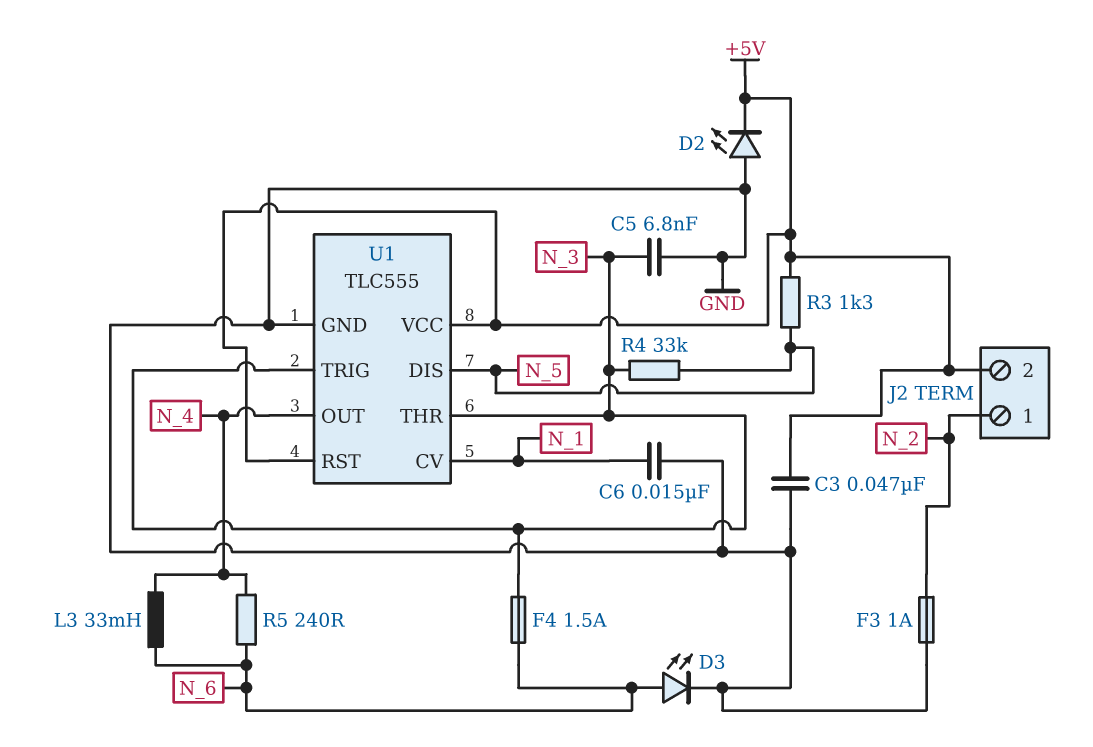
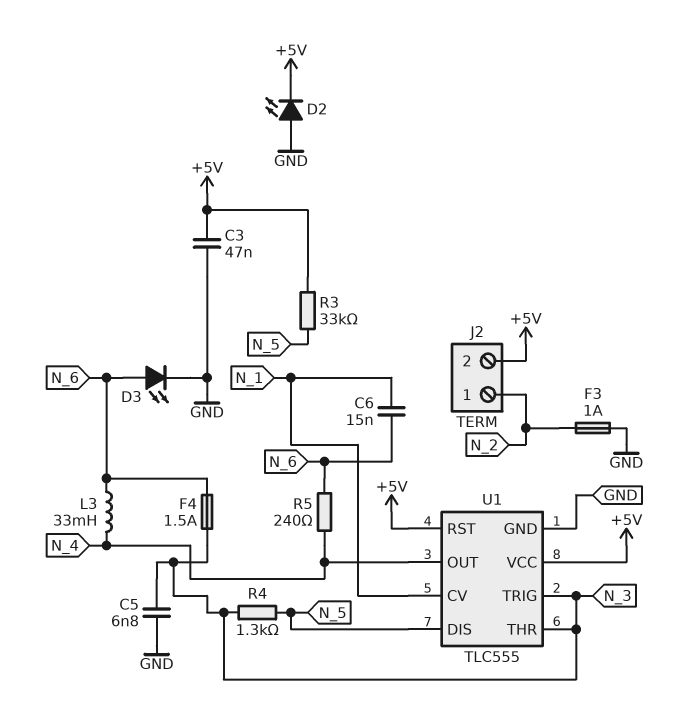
C6: 15nF (GND, N_1) -> 15nF (N_1, N_6)
R3: 1.3k (+5V, N_5) -> 33k (+5V, N_5)
R4: 33k (N_3, N_5) -> 1.3k (N_3, N_5)

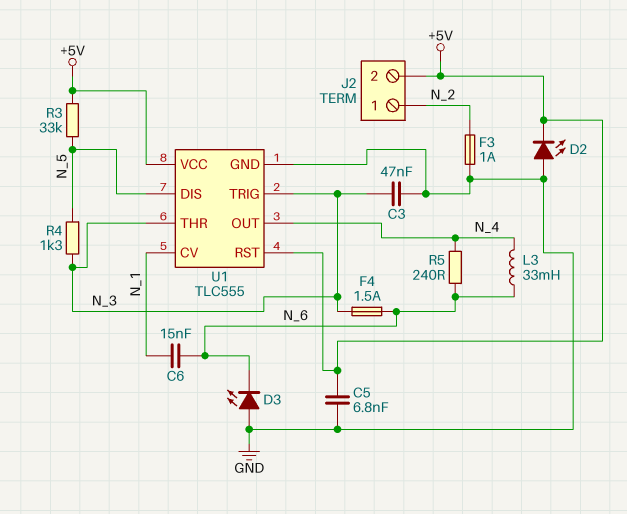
C3: 47nF (+5V, GND) -> 47nF (GND, N_3)
C5: 6.8nF (GND, N_3) -> 6.8nF (+5V, GND)
D3: LED (A N_6, K GND) -> LED (A GND, K N_6)

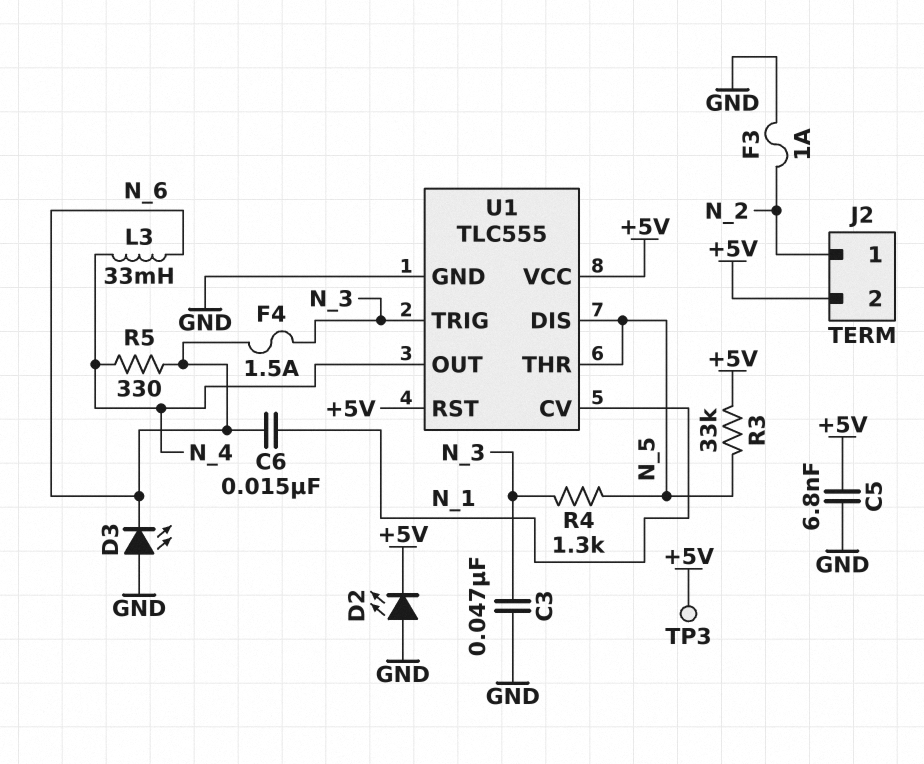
R5: 240 (N_4, N_6) -> 330 (N_4, N_6)
TP3: none -> test point (+5V)
U1 pin THR: N_3 -> N_5

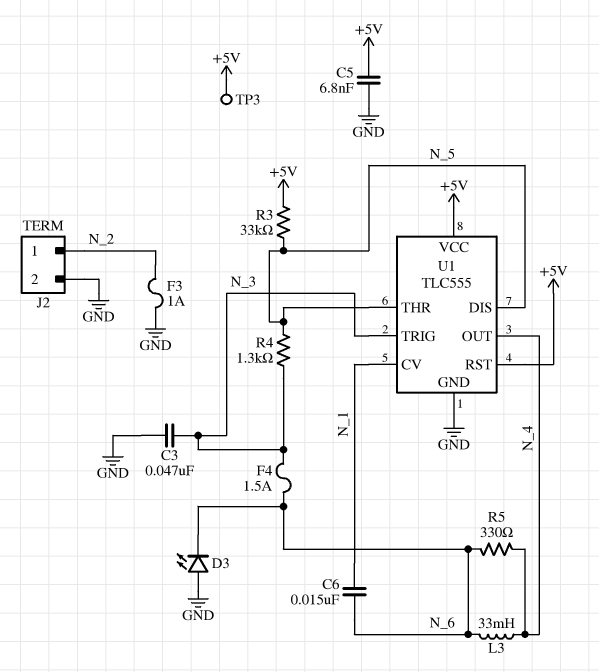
D2: LED (A GND, K +5V) -> none
J2 pin 2: +5V -> GND

